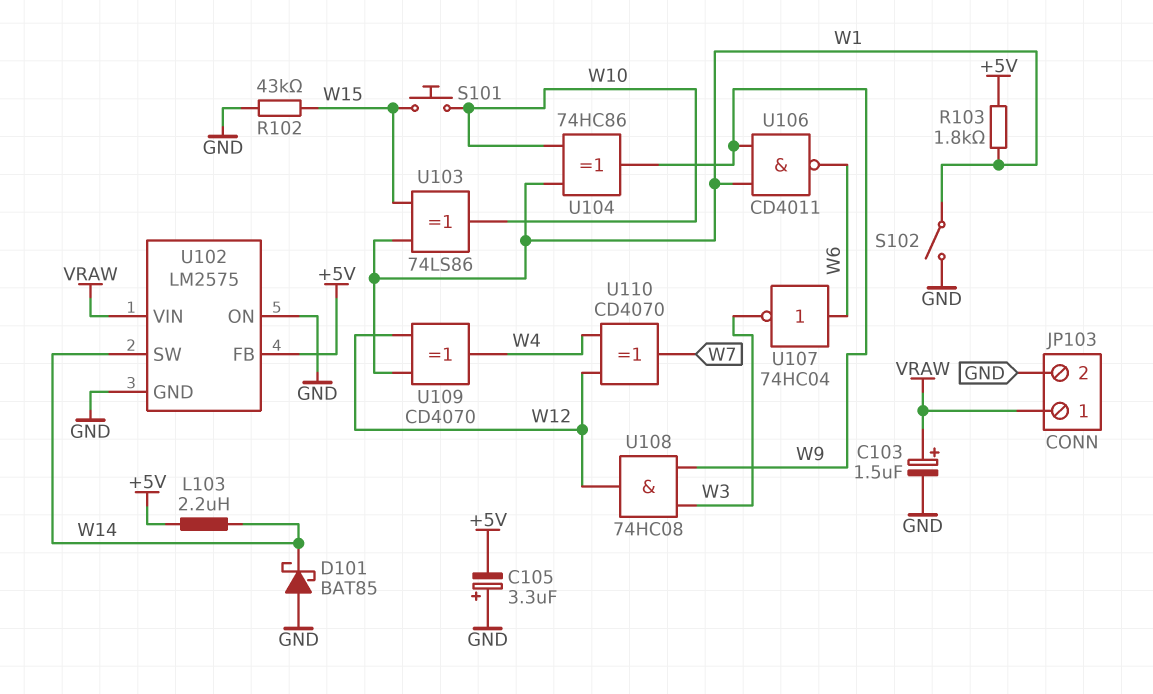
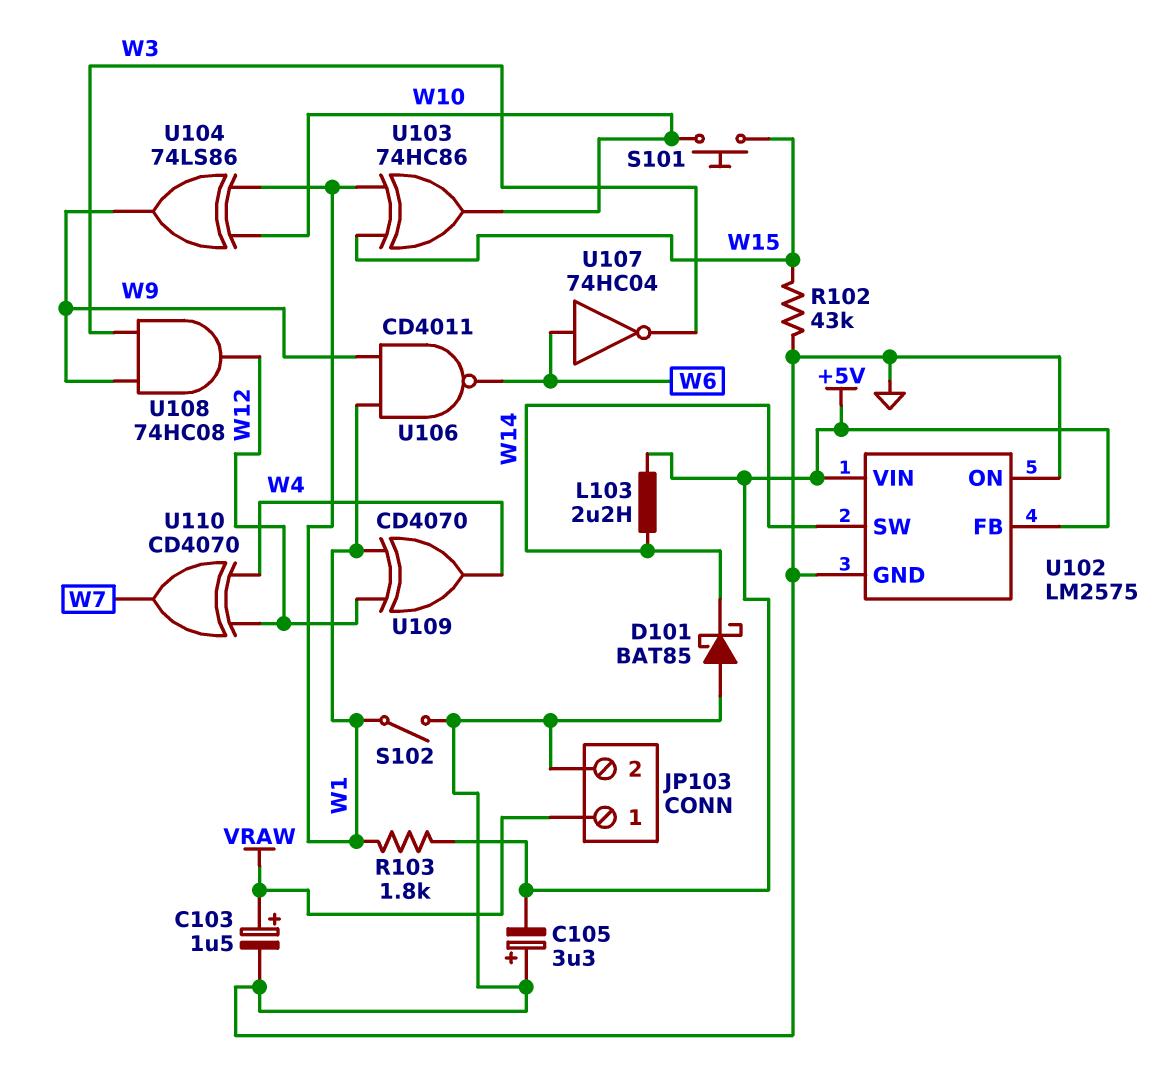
U102 pin VIN: VRAW -> +5V
U103: XOR 74LS86 (in W1, in W15, out W10) -> XOR 74HC86 (in W1, in W15, out W10)
U104: XOR 74HC86 (in W1, in W10, out W9) -> XOR 74LS86 (in W1, in W10, out W9)

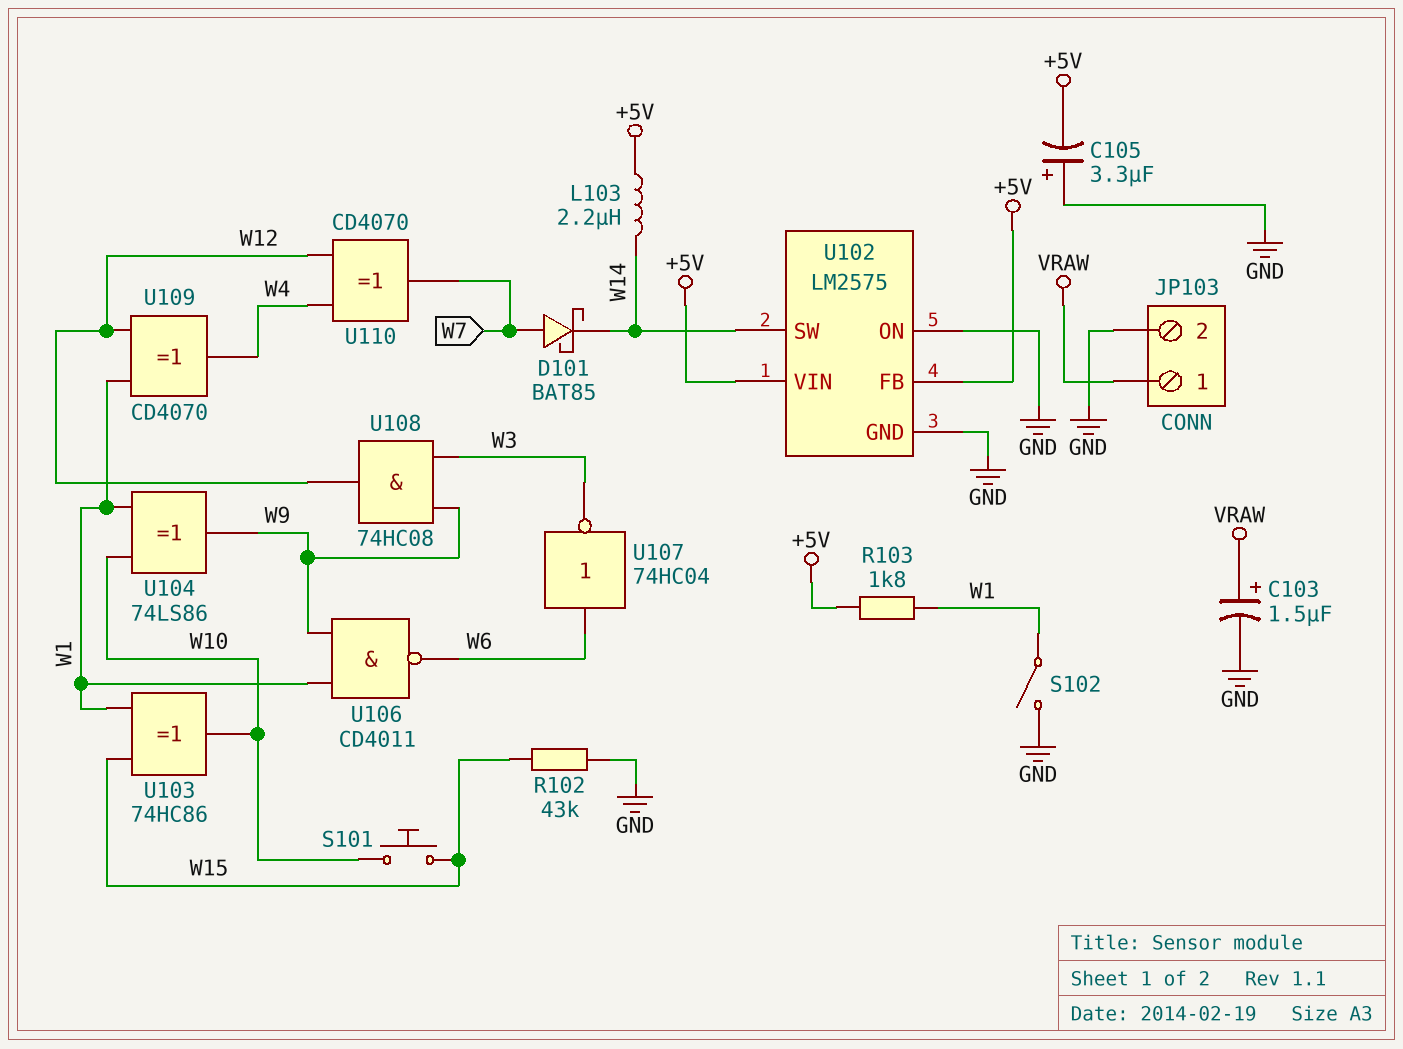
D101: schottky BAT85 (A GND, K W14) -> schottky BAT85 (A W7, K W14)

